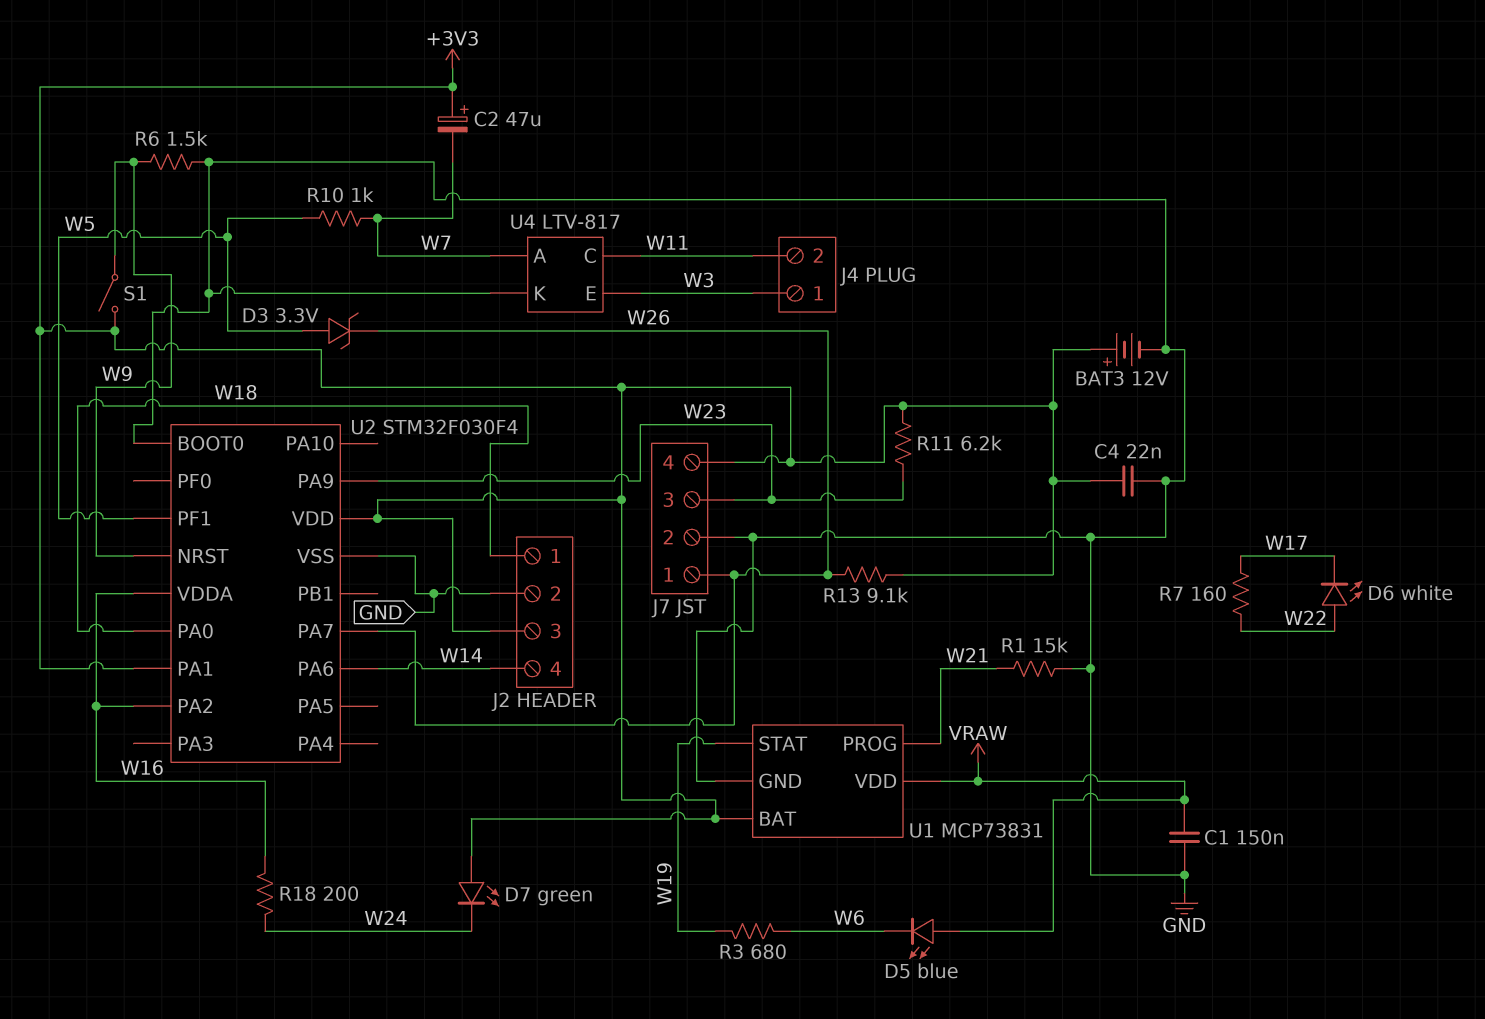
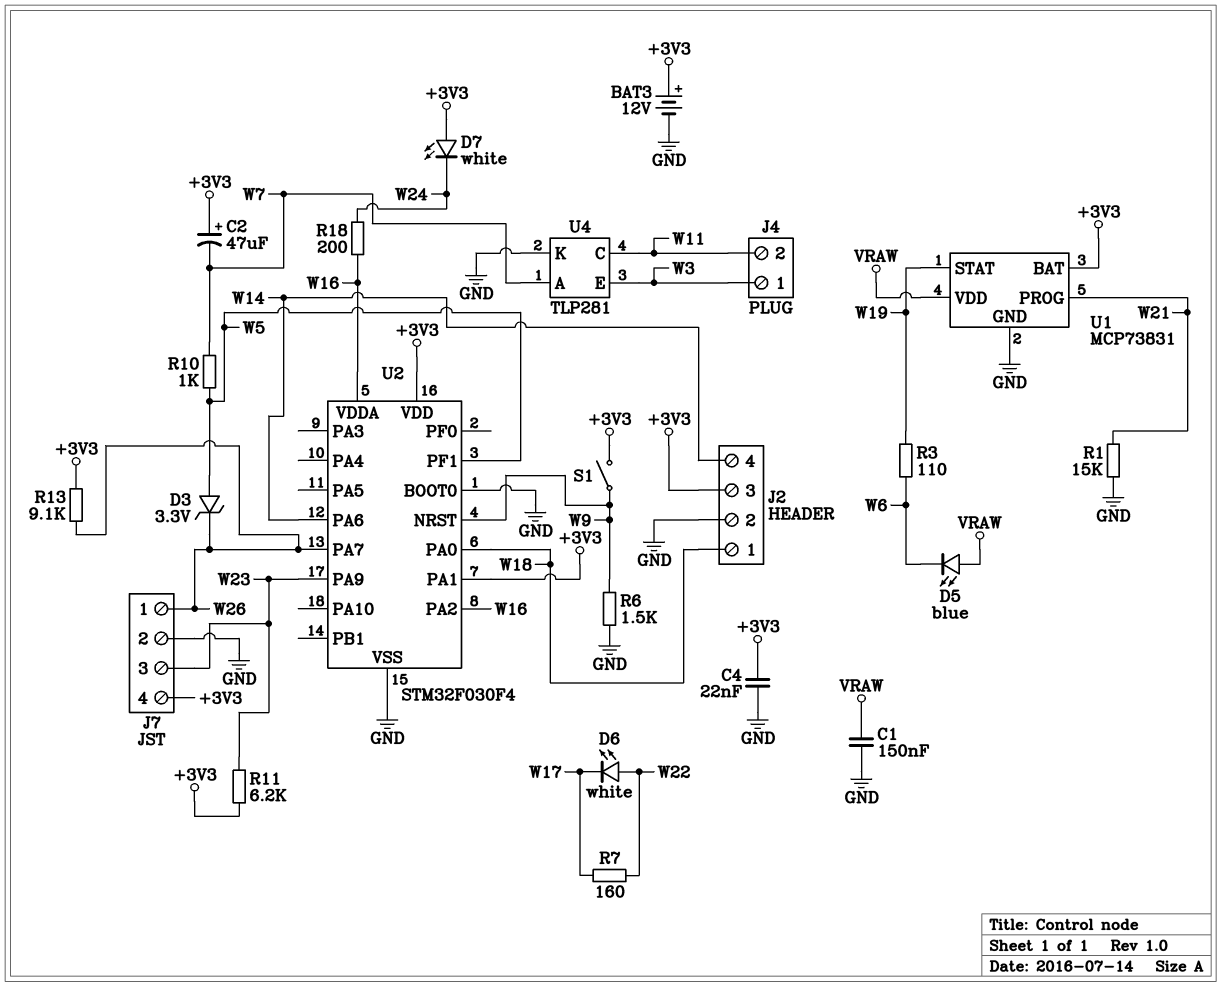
D7: LED green (A +3V3, K W24) -> LED white (A +3V3, K W24)
R3: 680 (W6, W19) -> 110 (W6, W19)
U4: LTV-817 -> TLP281

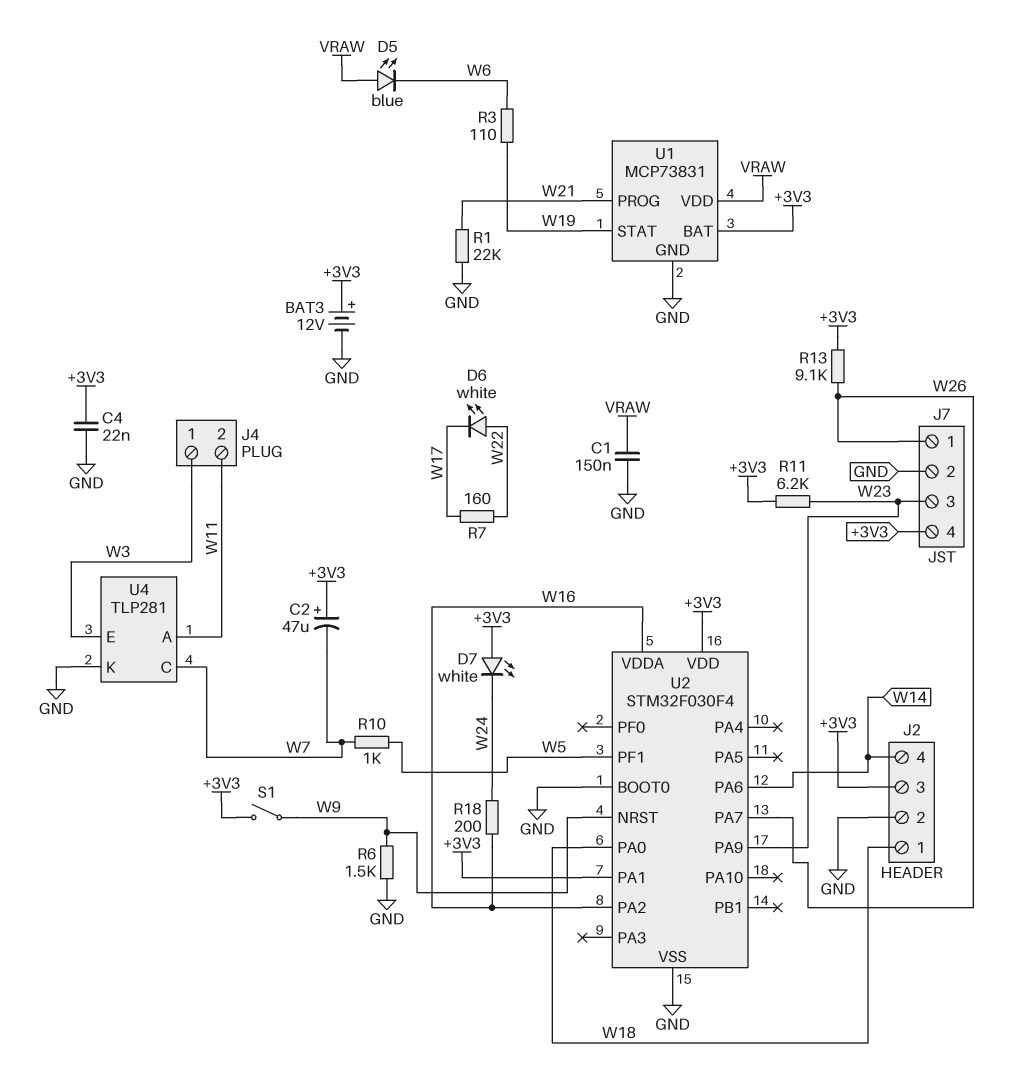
D3: zener 3.3V (A W5, K W26) -> none
R1: 15k (GND, W21) -> 22k (GND, W21)
U4 pin A: W7 -> W11
U4 pin C: W11 -> W7

